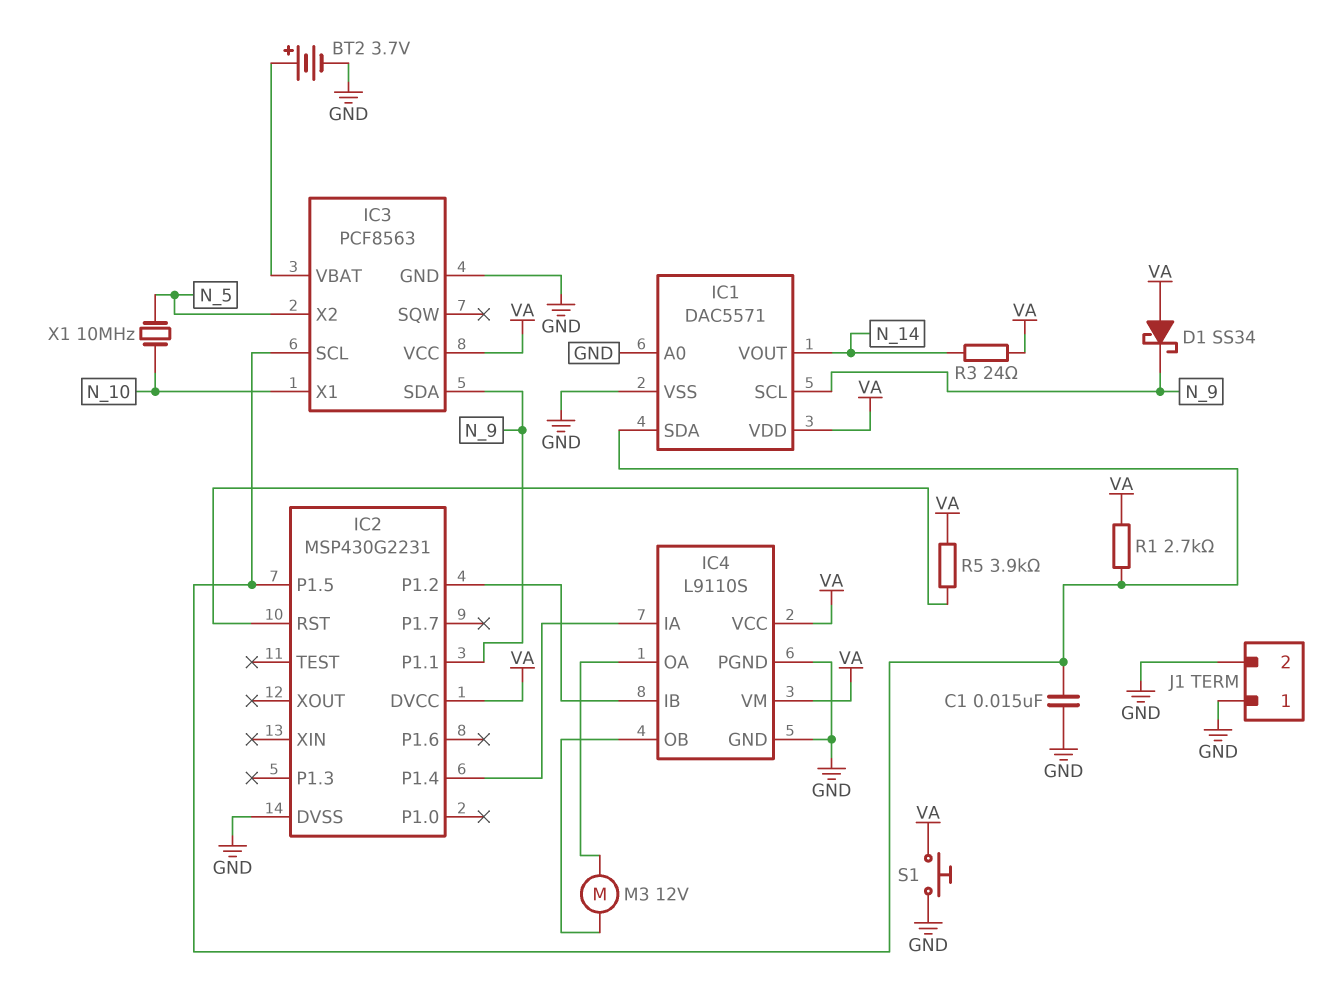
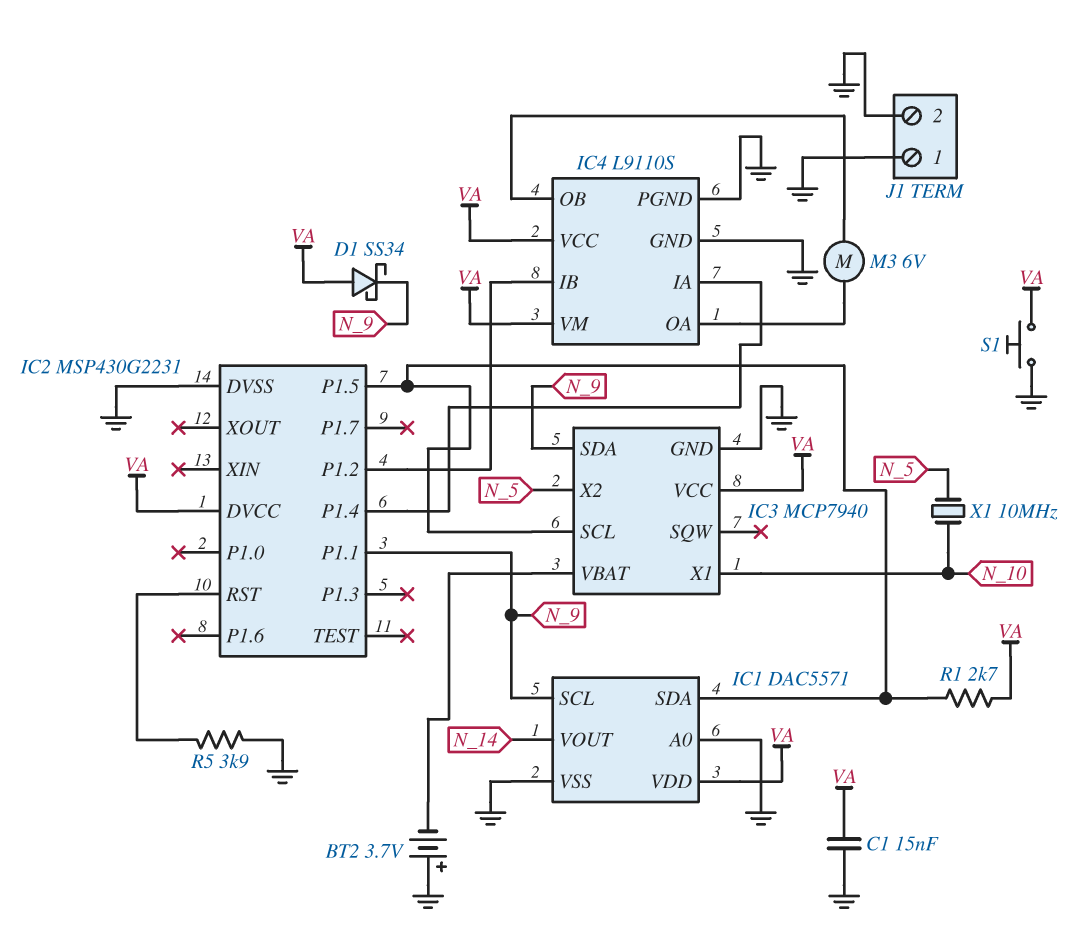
BT2: 3.7V (plus IC3/VBAT, minus GND) -> 3.7V (plus GND, minus IC3/VBAT)
C1: 15nF (GND, IC1/SDA) -> 15nF (GND, VA)
IC3: PCF8563 -> MCP7940
M3: motor 12V (IC4/OA, IC4/OB) -> motor 6V (IC4/OA, IC4/OB)
R3: 24 (N_14, VA) -> none
R5: 3.9k (IC2/RST, VA) -> 3.9k (GND, IC2/RST)

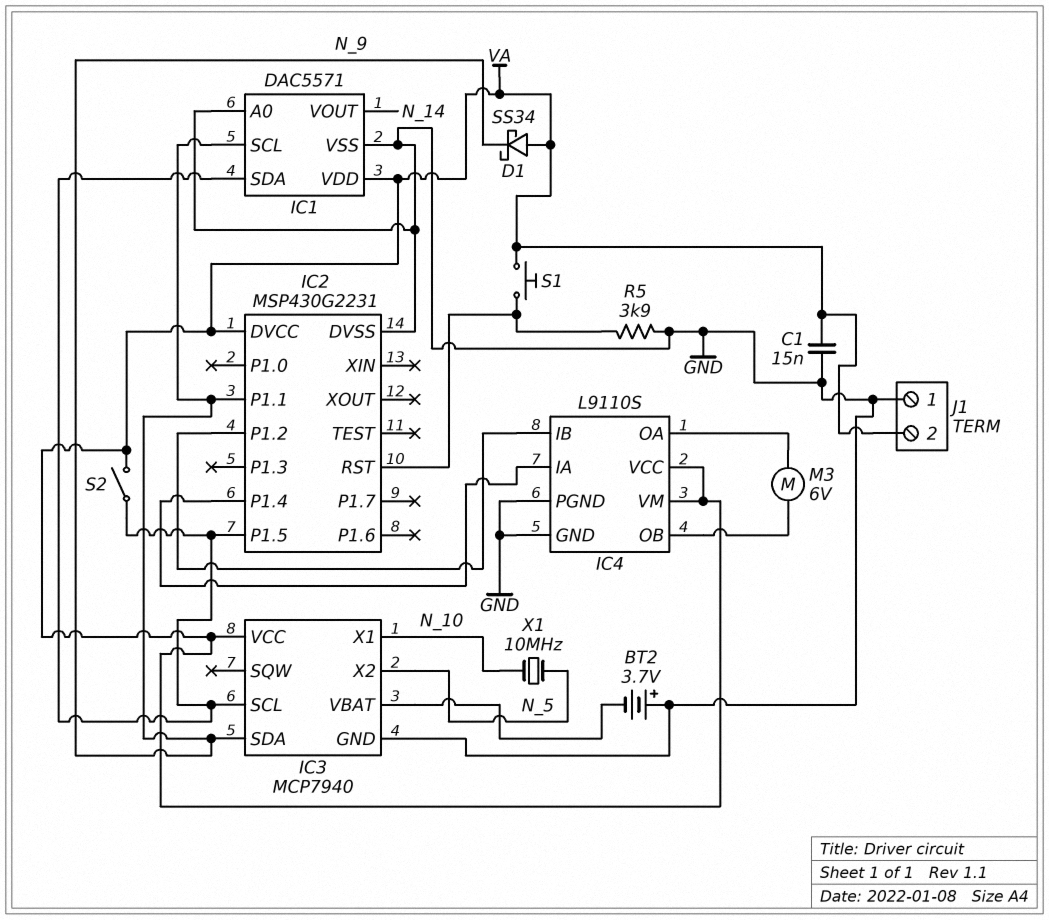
J1 pin 2: GND -> VA
R1: 2.7k (IC1/SDA, VA) -> none
S1: button (GND, VA) -> button (IC2/RST, VA)
S2: none -> switch (IC1/SDA, VA)

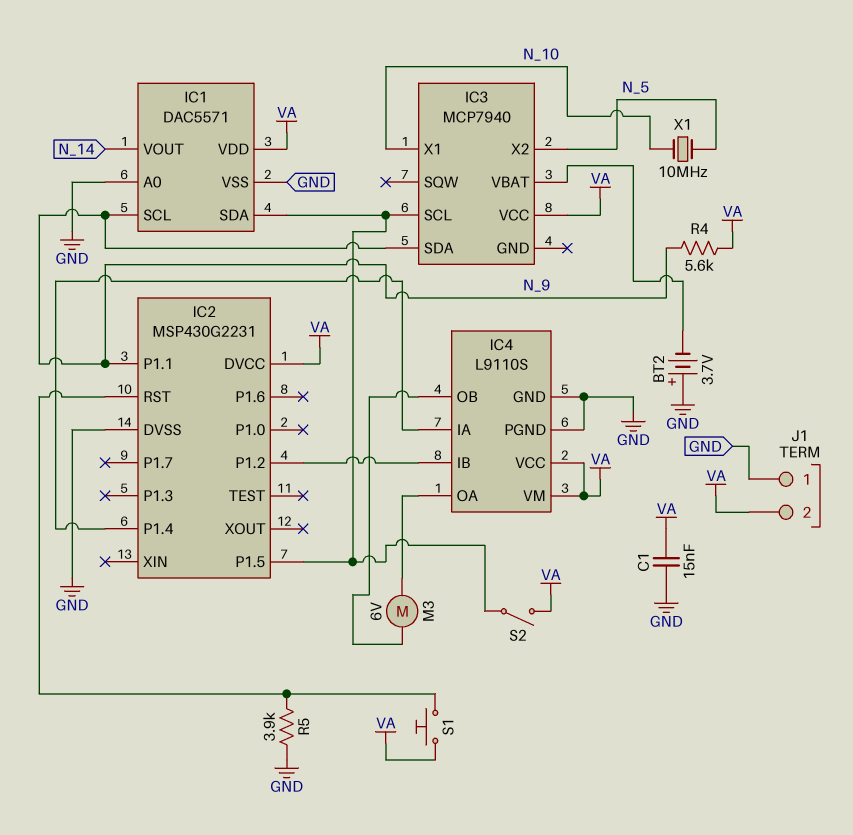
D1: schottky SS34 (A VA, K N_9) -> none
IC3 pin GND: GND -> none
R4: none -> 5.6k (N_9, VA)

